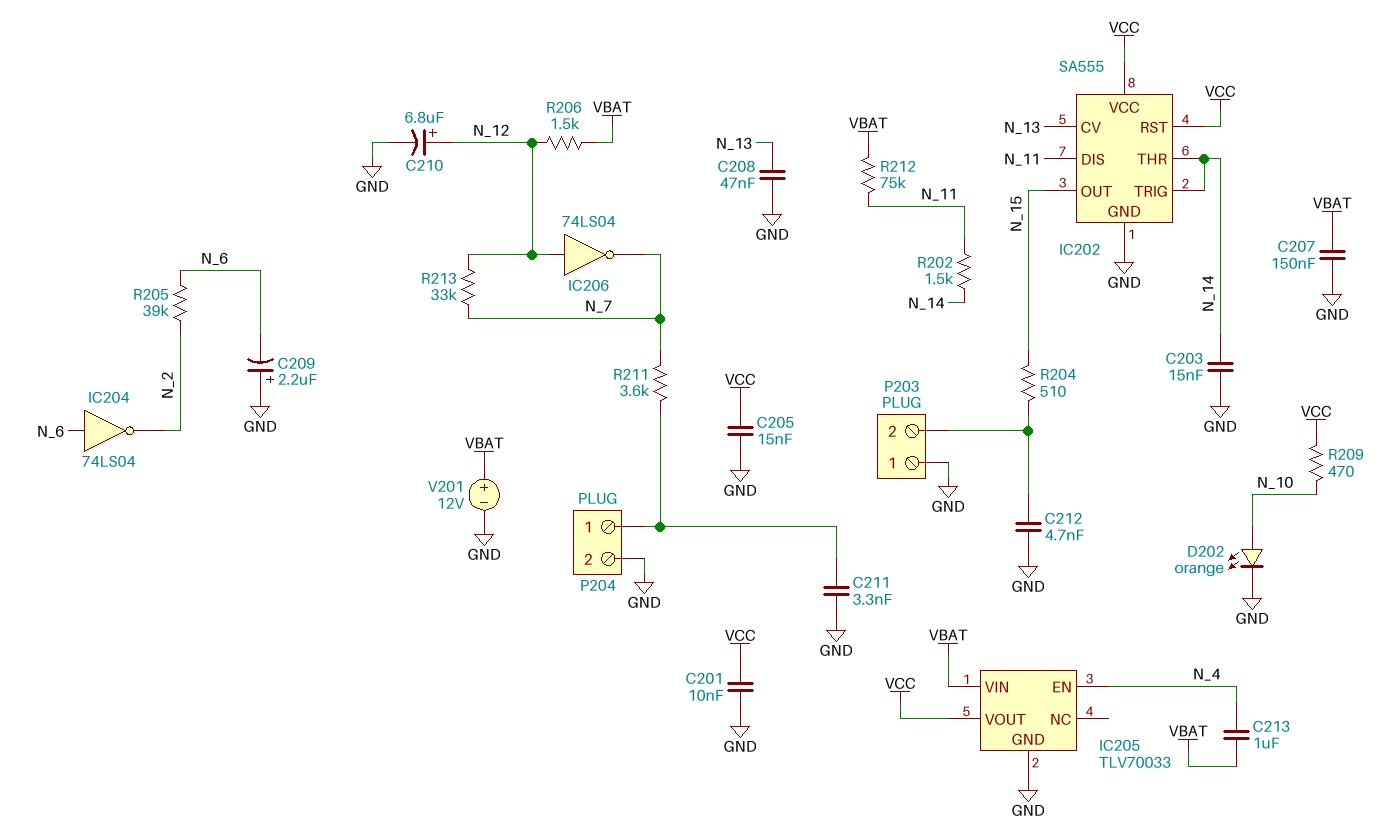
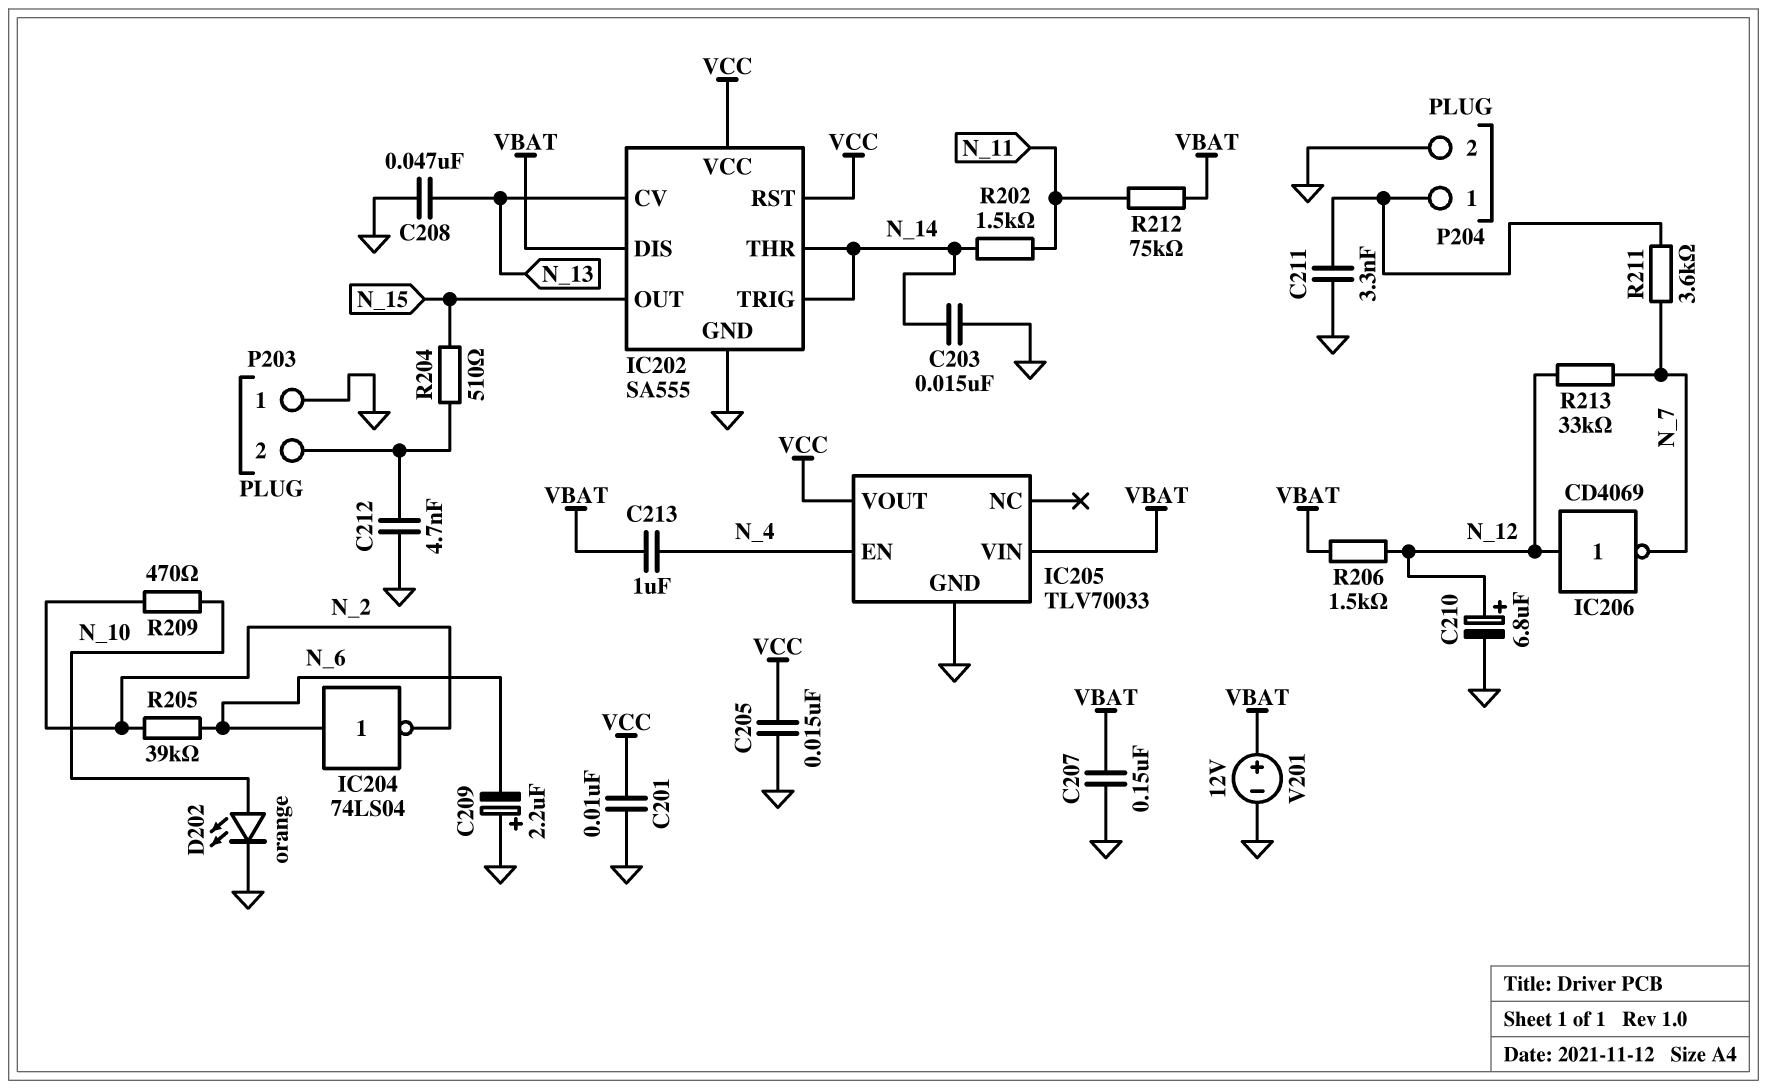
IC202 pin DIS: N_11 -> VBAT
IC206: NOT 74LS04 (in N_12, out N_7) -> NOT CD4069 (in N_12, out N_7)
R209: 470 (N_10, VCC) -> 470 (N_2, N_10)

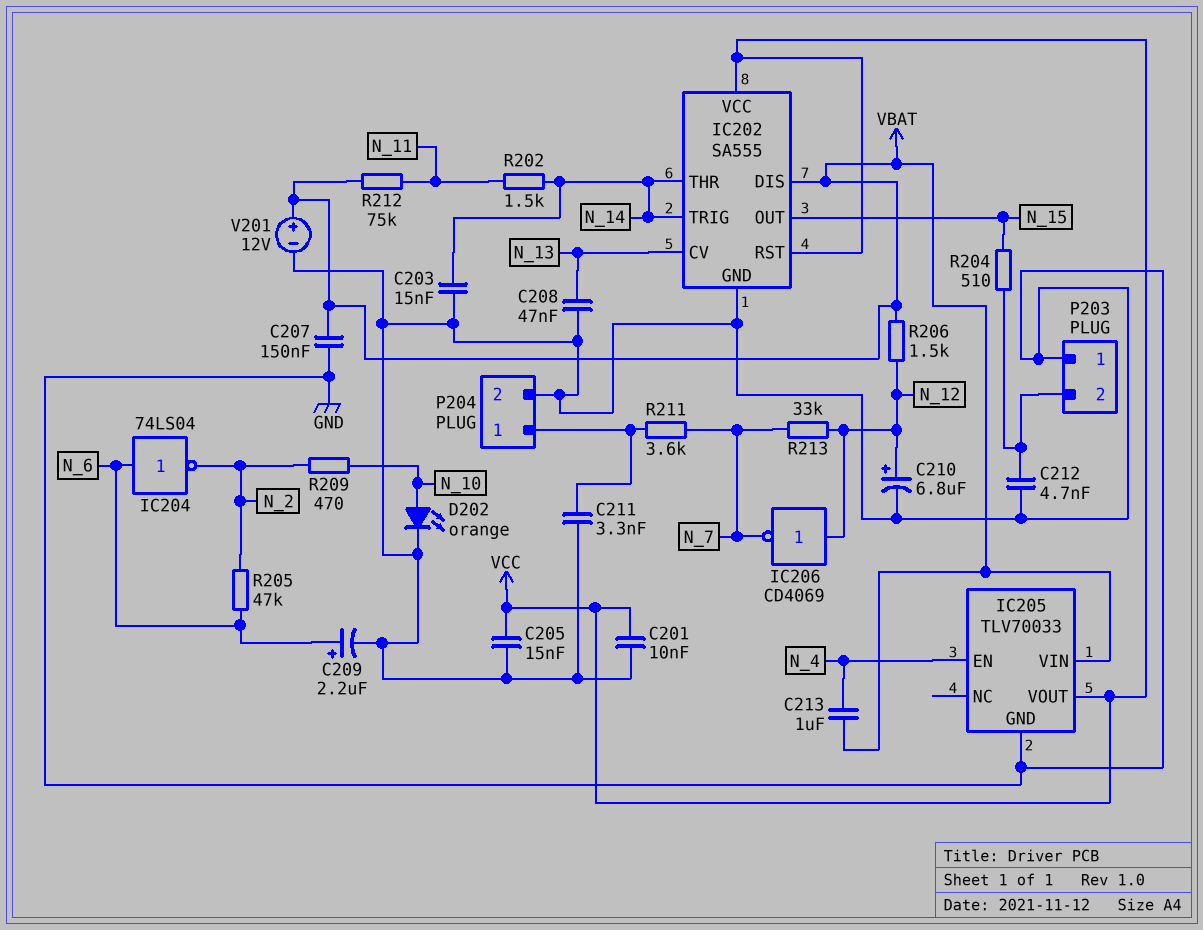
C209: 2.2uF (plus GND, minus N_6) -> 2.2uF (plus N_6, minus GND)
R205: 39k (N_2, N_6) -> 47k (N_2, N_6)

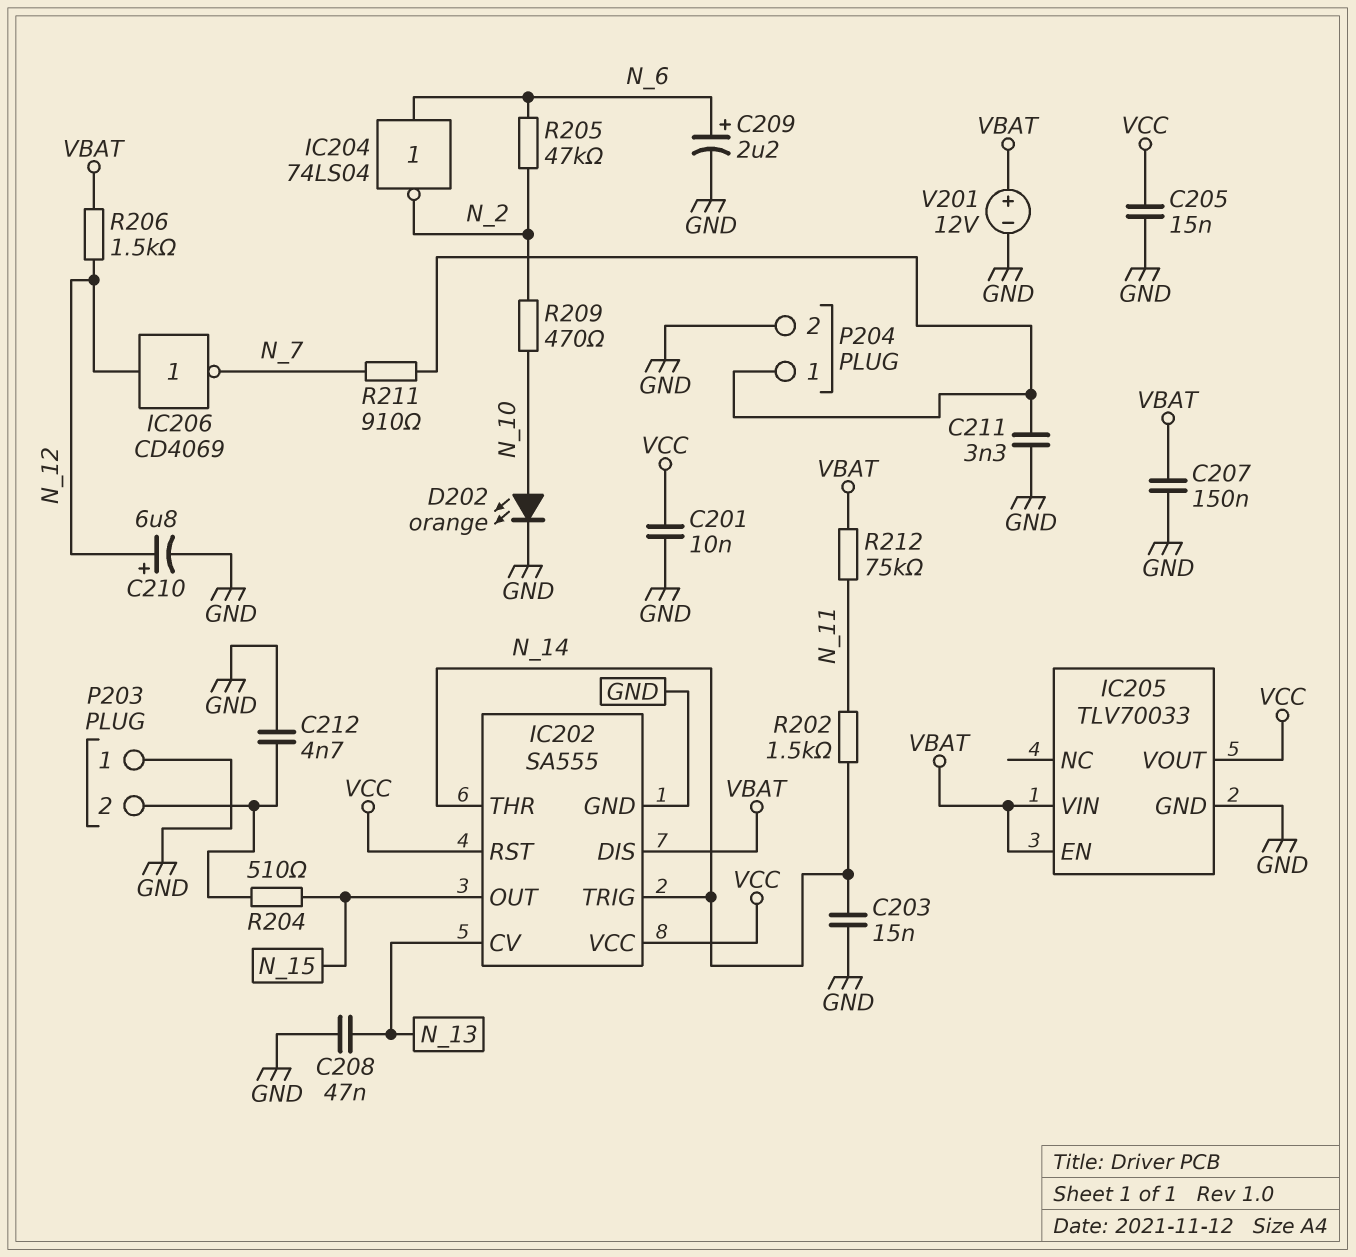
C213: 1uF (N_4, VBAT) -> none
IC205 pin EN: N_4 -> VBAT
R211: 3.6k (N_7, P204/1) -> 910 (N_7, P204/1)
R213: 33k (N_7, N_12) -> none

